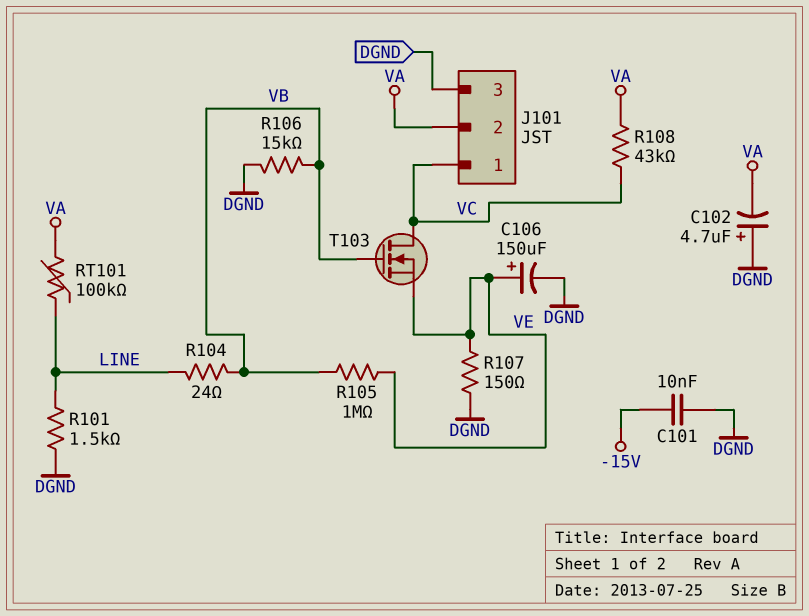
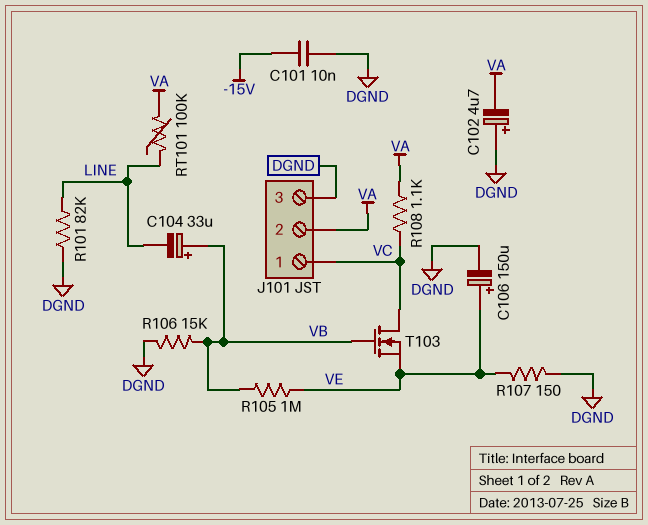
C104: none -> 33uF (plus VB, minus LINE)
R101: 1.5k (DGND, LINE) -> 82k (DGND, LINE)
R104: 24 (LINE, VB) -> none
R108: 43k (VA, VC) -> 1.1k (VA, VC)

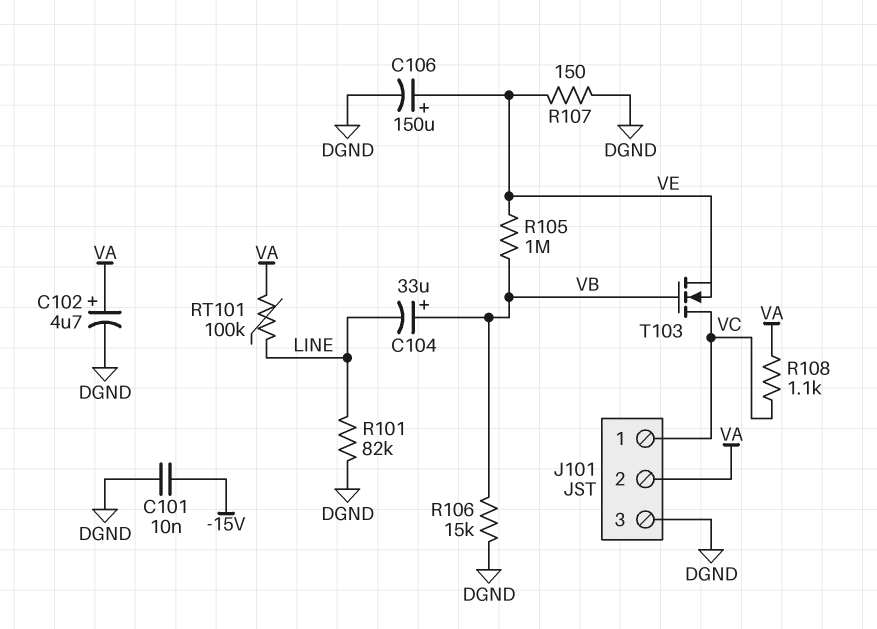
C102: 4.7uF (plus DGND, minus VA) -> 4.7uF (plus VA, minus DGND)

